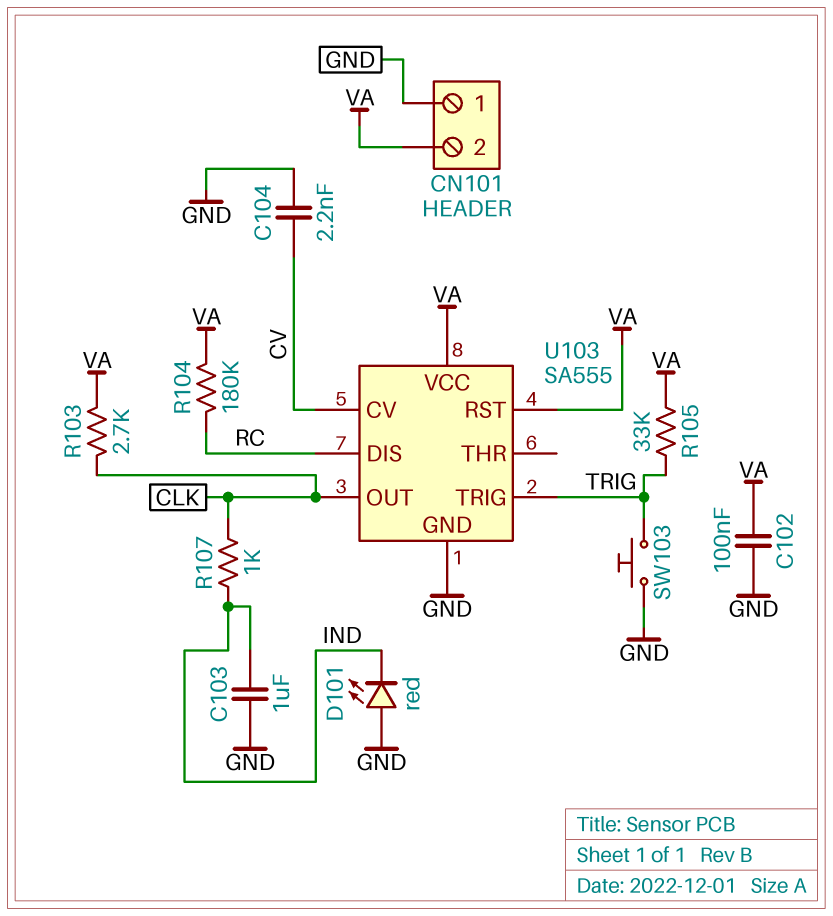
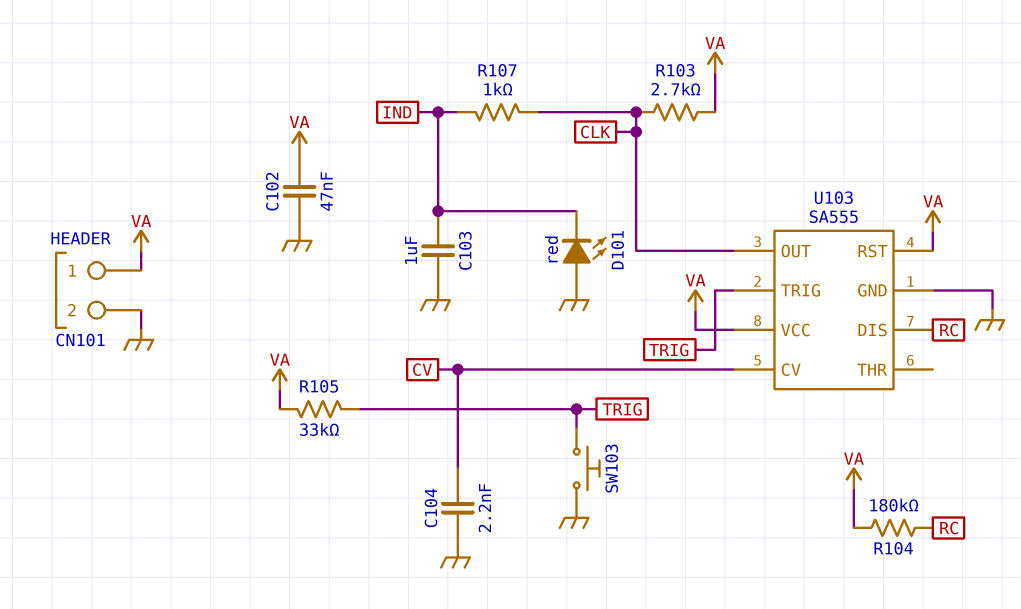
C102: 100nF (GND, VA) -> 47nF (GND, VA)
CN101 pin 1: GND -> VA
CN101 pin 2: VA -> GND

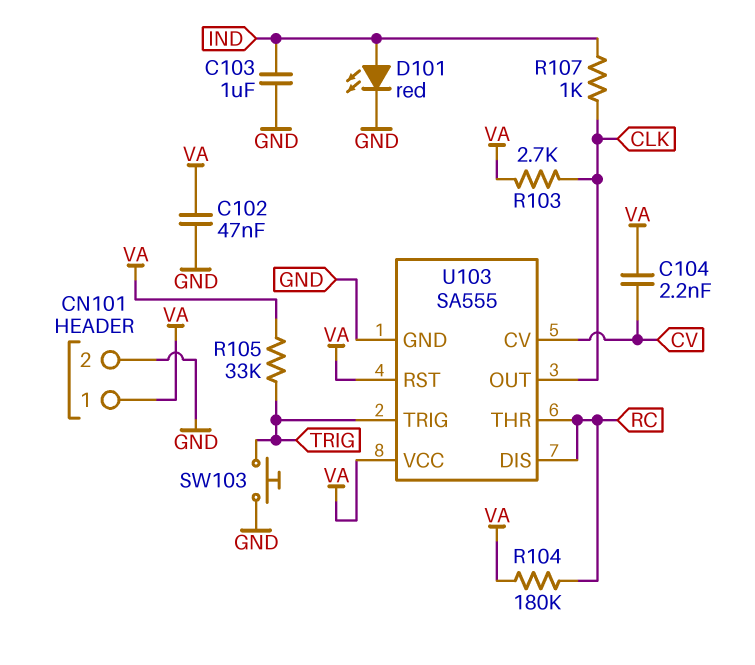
C104: 2.2nF (CV, GND) -> 2.2nF (CV, VA)
D101: LED red (A GND, K IND) -> LED red (A IND, K GND)
U103 pin THR: none -> RC

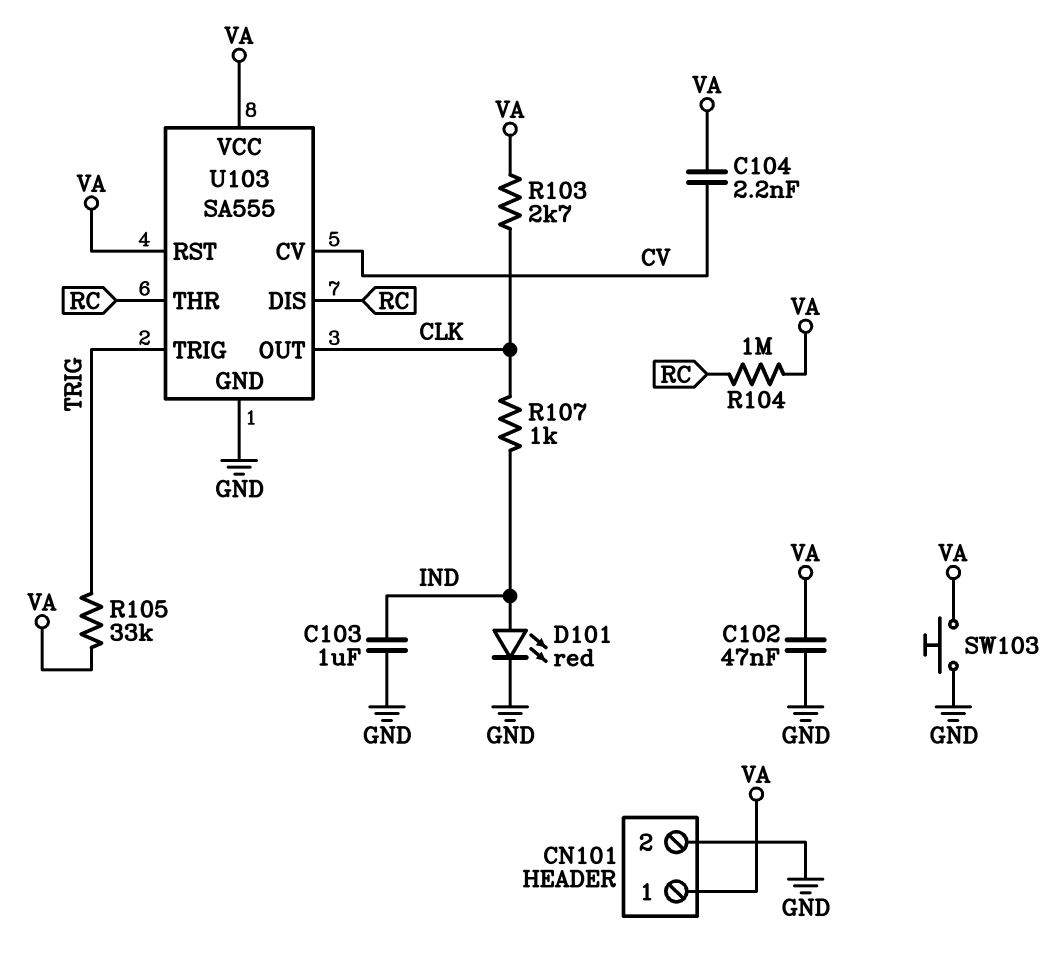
R104: 180k (RC, VA) -> 1M (RC, VA)
SW103: button (GND, TRIG) -> button (GND, VA)

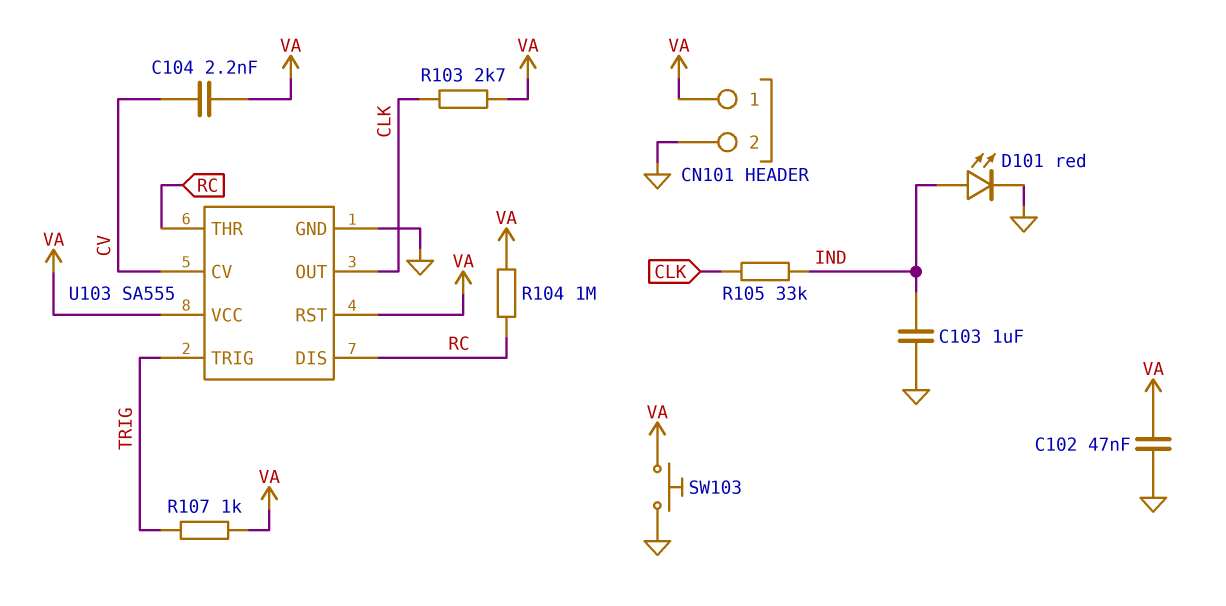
R105: 33k (TRIG, VA) -> 33k (CLK, IND)
R107: 1k (CLK, IND) -> 1k (TRIG, VA)

